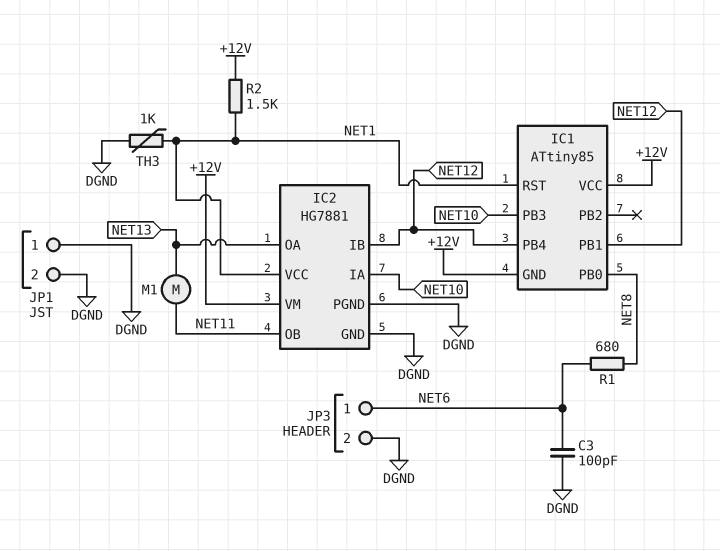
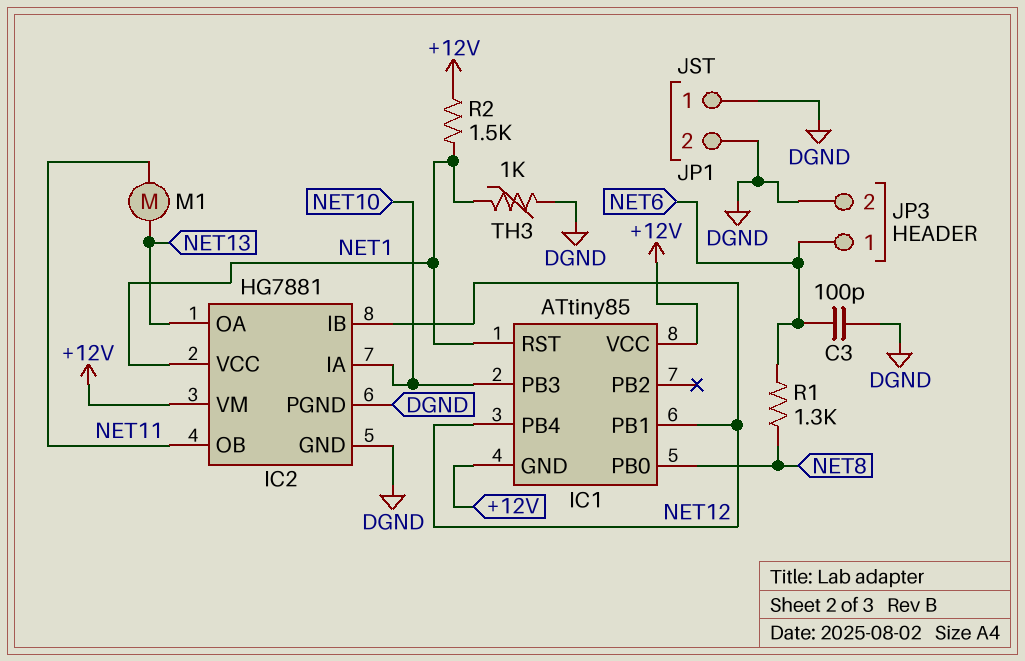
R1: 680 (NET6, NET8) -> 1.3k (NET6, NET8)

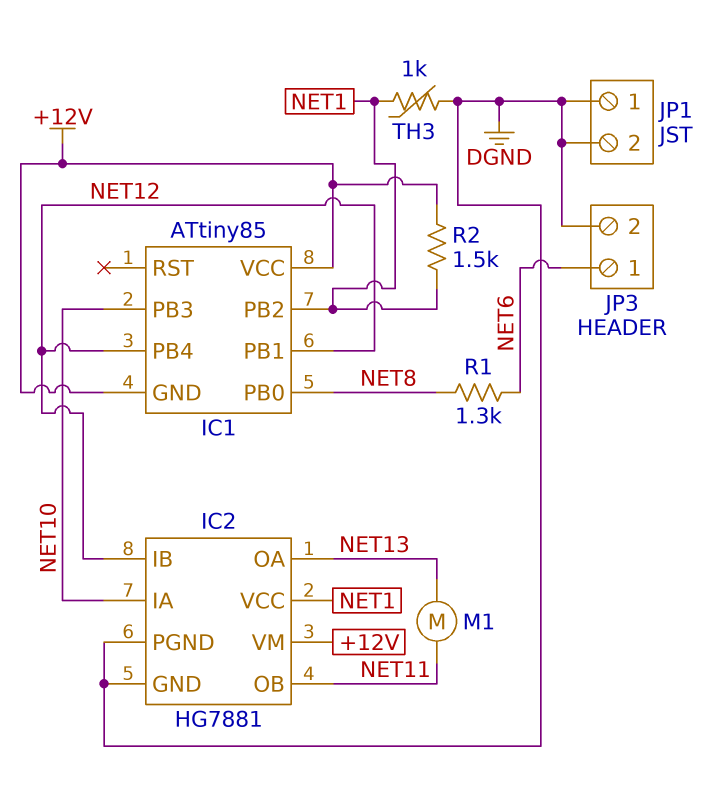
C3: 100pF (DGND, NET6) -> none
IC1 pin PB2: none -> NET1
IC1 pin RST: NET1 -> none

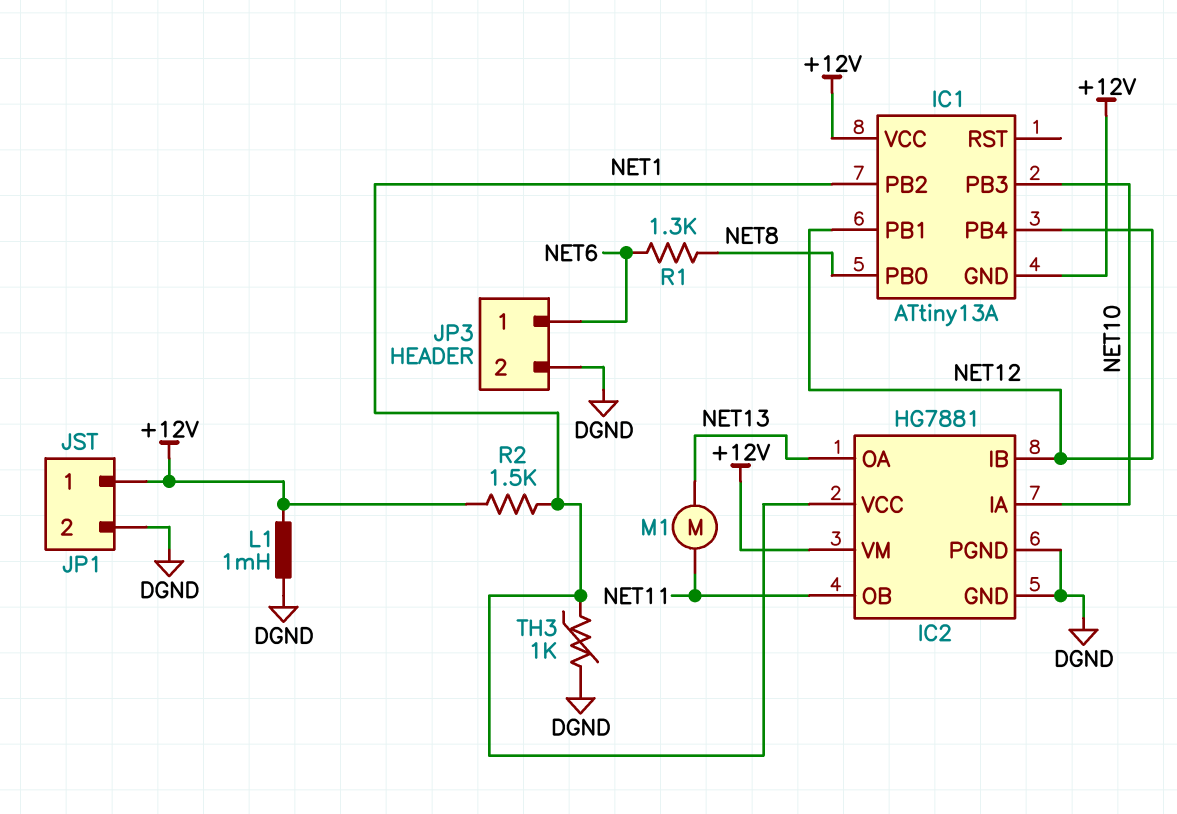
IC1: ATtiny85 -> ATtiny13A
JP1 pin 1: DGND -> +12V
L1: none -> 1mH (+12V, DGND)

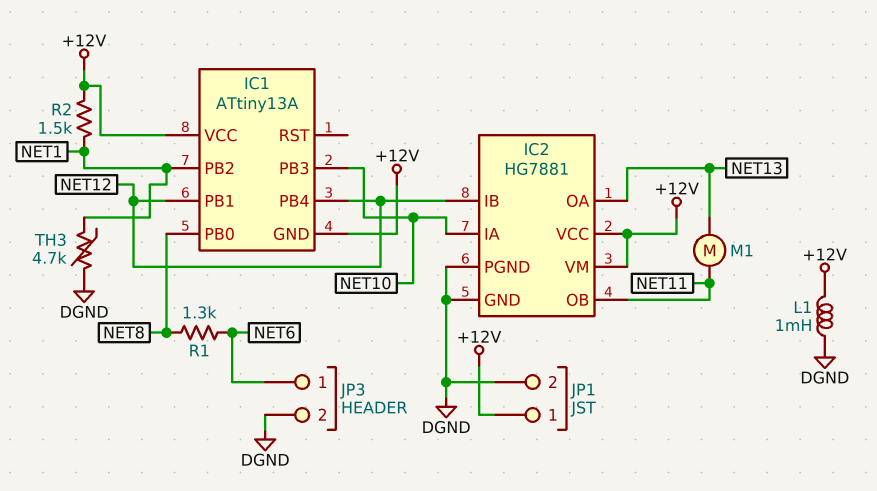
IC2 pin VCC: NET1 -> +12V
TH3: 1k (DGND, NET1) -> 4.7k (DGND, NET1)

